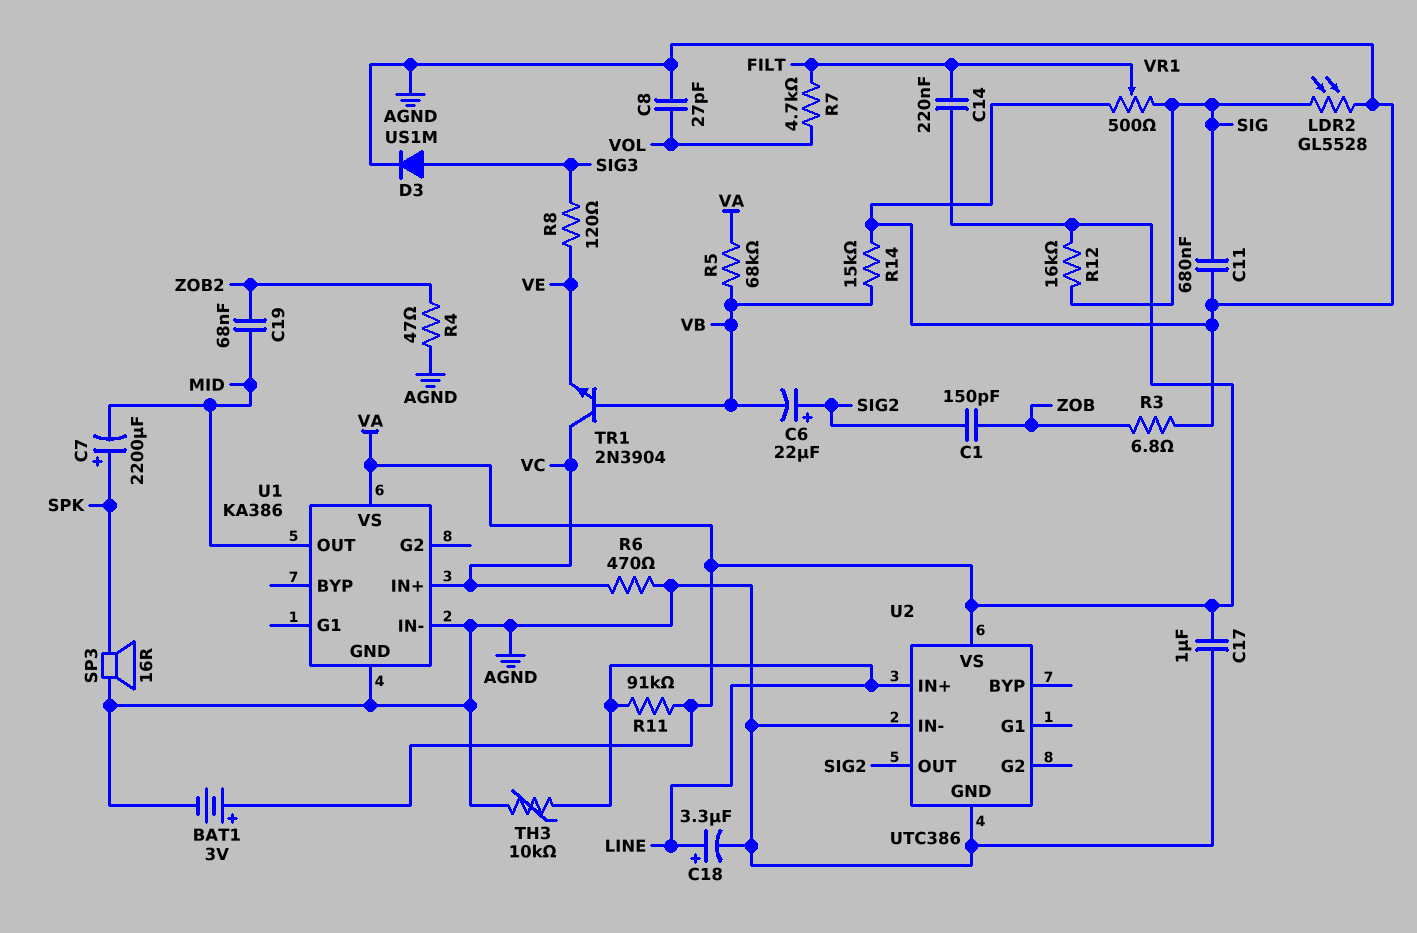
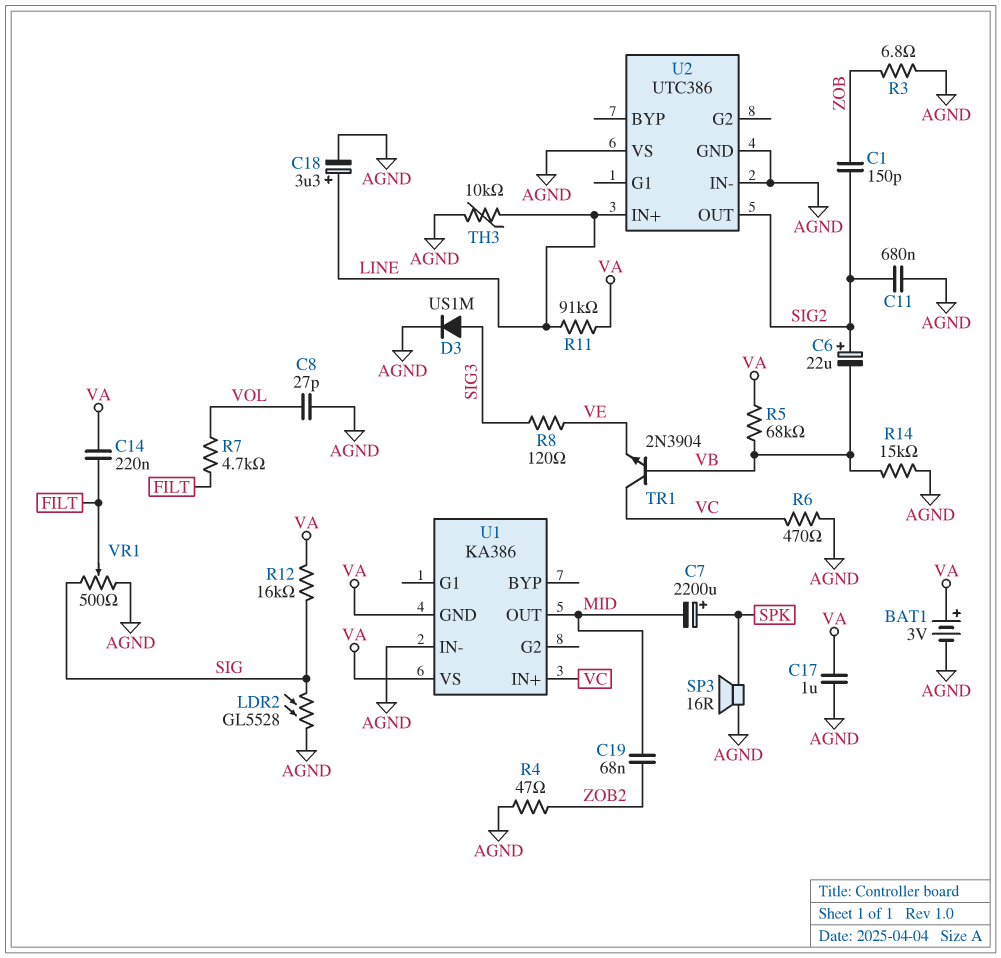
C11: 680nF (AGND, SIG) -> 680nF (AGND, SIG2)
U1 pin GND: AGND -> VA
U2 pin VS: VA -> AGND

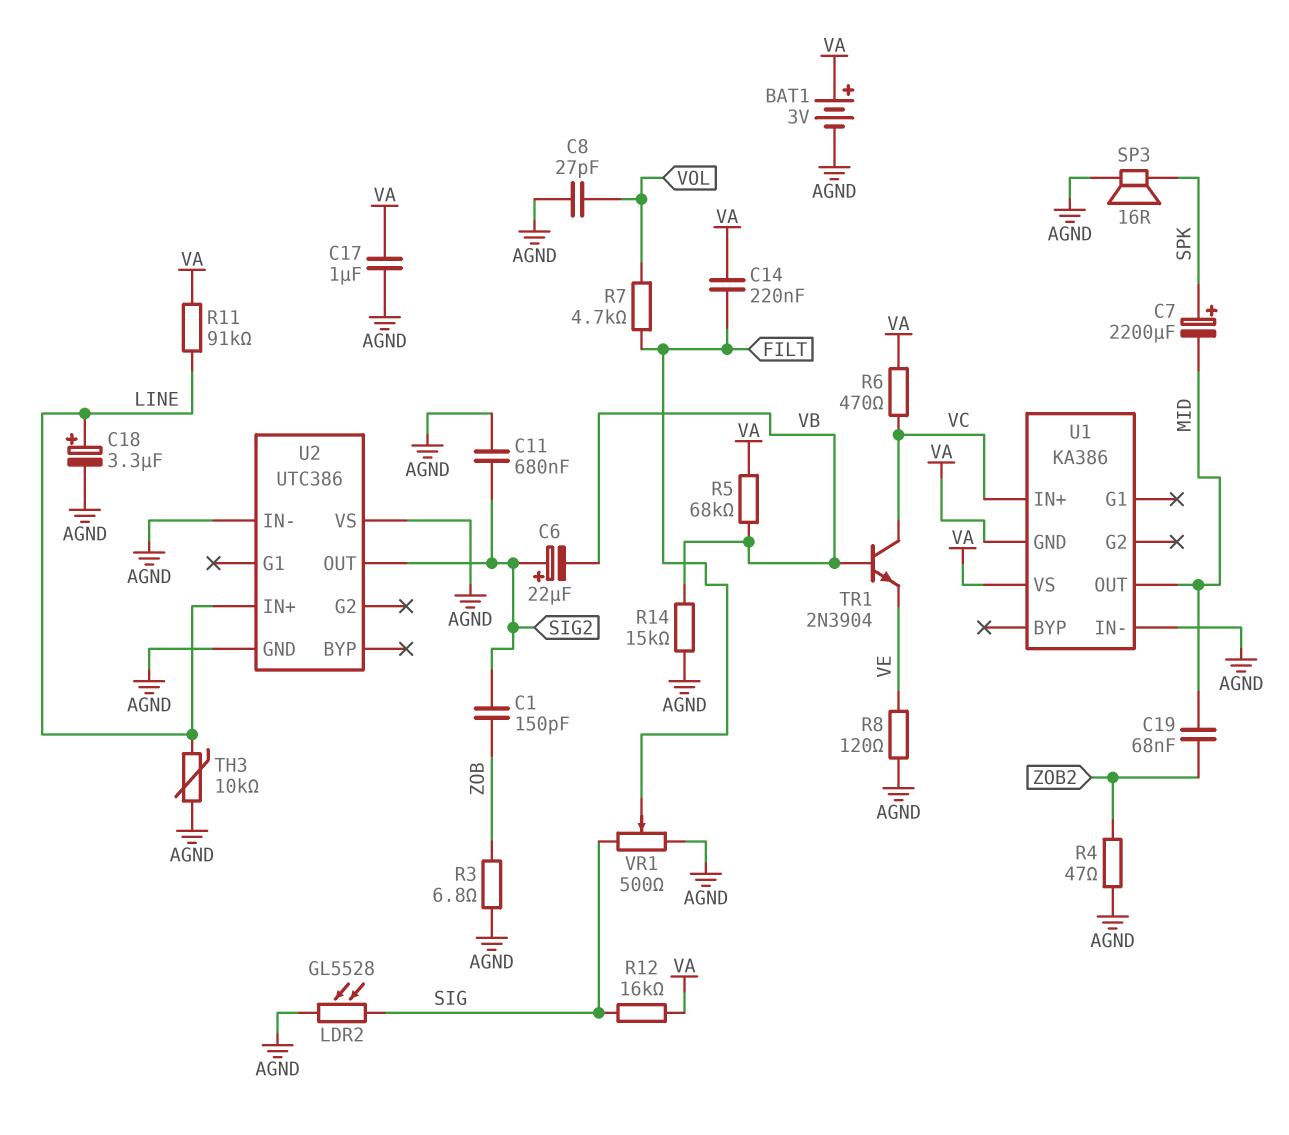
D3: diode US1M (A SIG3, K AGND) -> none
R6: 470 (AGND, VC) -> 470 (VA, VC)
R8: 120 (SIG3, VE) -> 120 (AGND, VE)

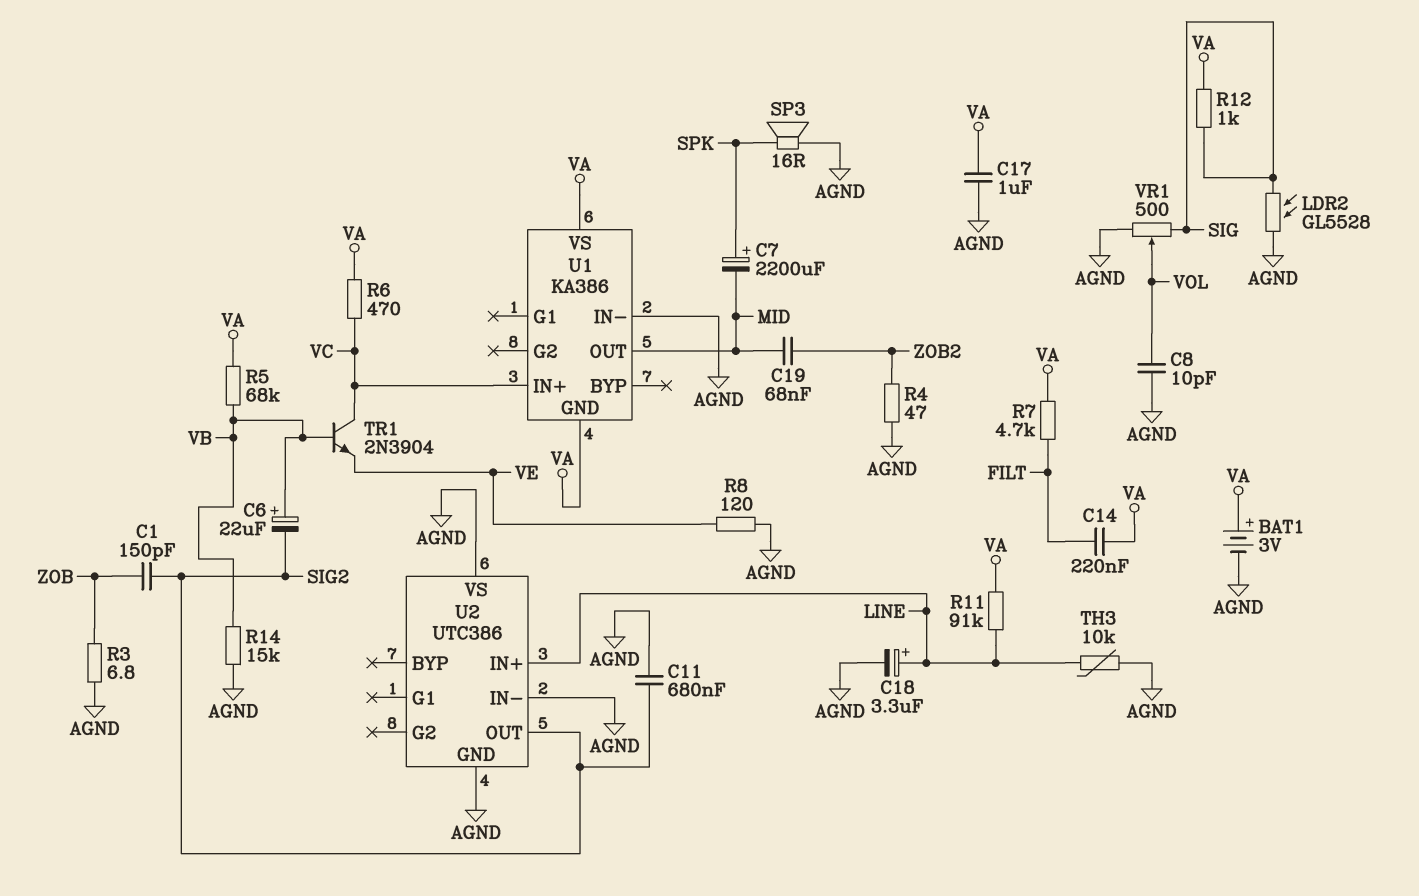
C6: 22uF (plus SIG2, minus VB) -> 22uF (plus VB, minus SIG2)
C8: 27pF (AGND, VOL) -> 10pF (AGND, VOL)
R7: 4.7k (FILT, VOL) -> 4.7k (FILT, VA)
R12: 16k (SIG, VA) -> 1k (SIG, VA)
VR1: 500 (AGND, SIG, wiper FILT) -> 500 (AGND, SIG, wiper VOL)

